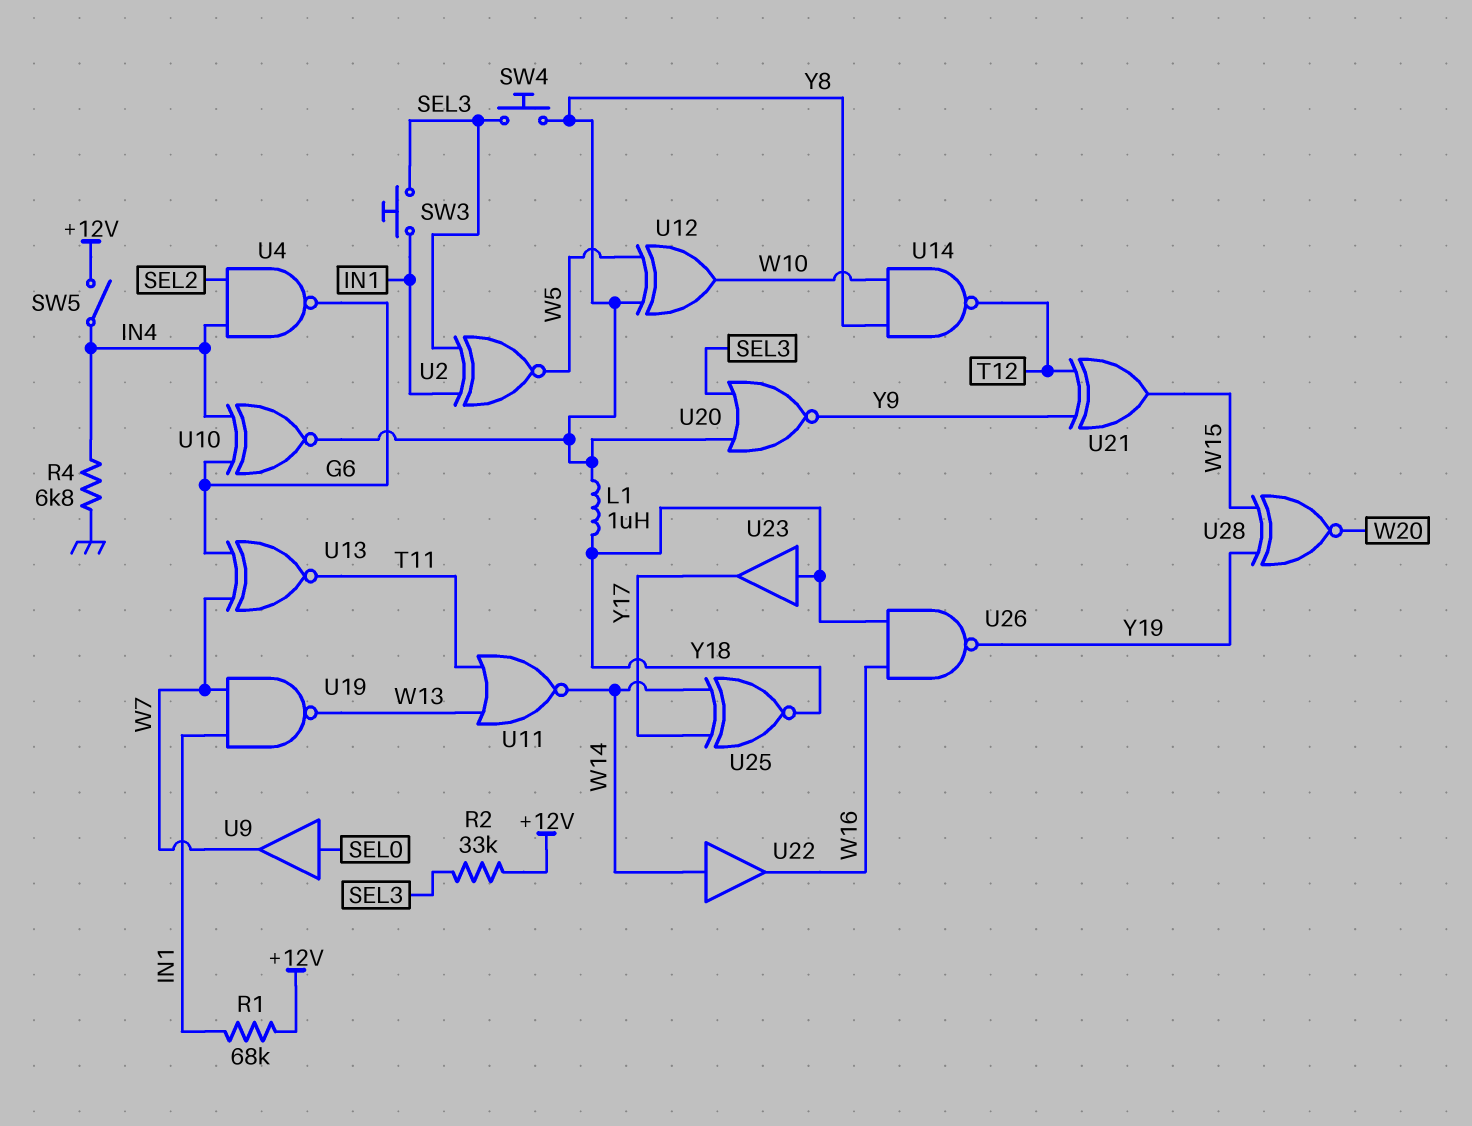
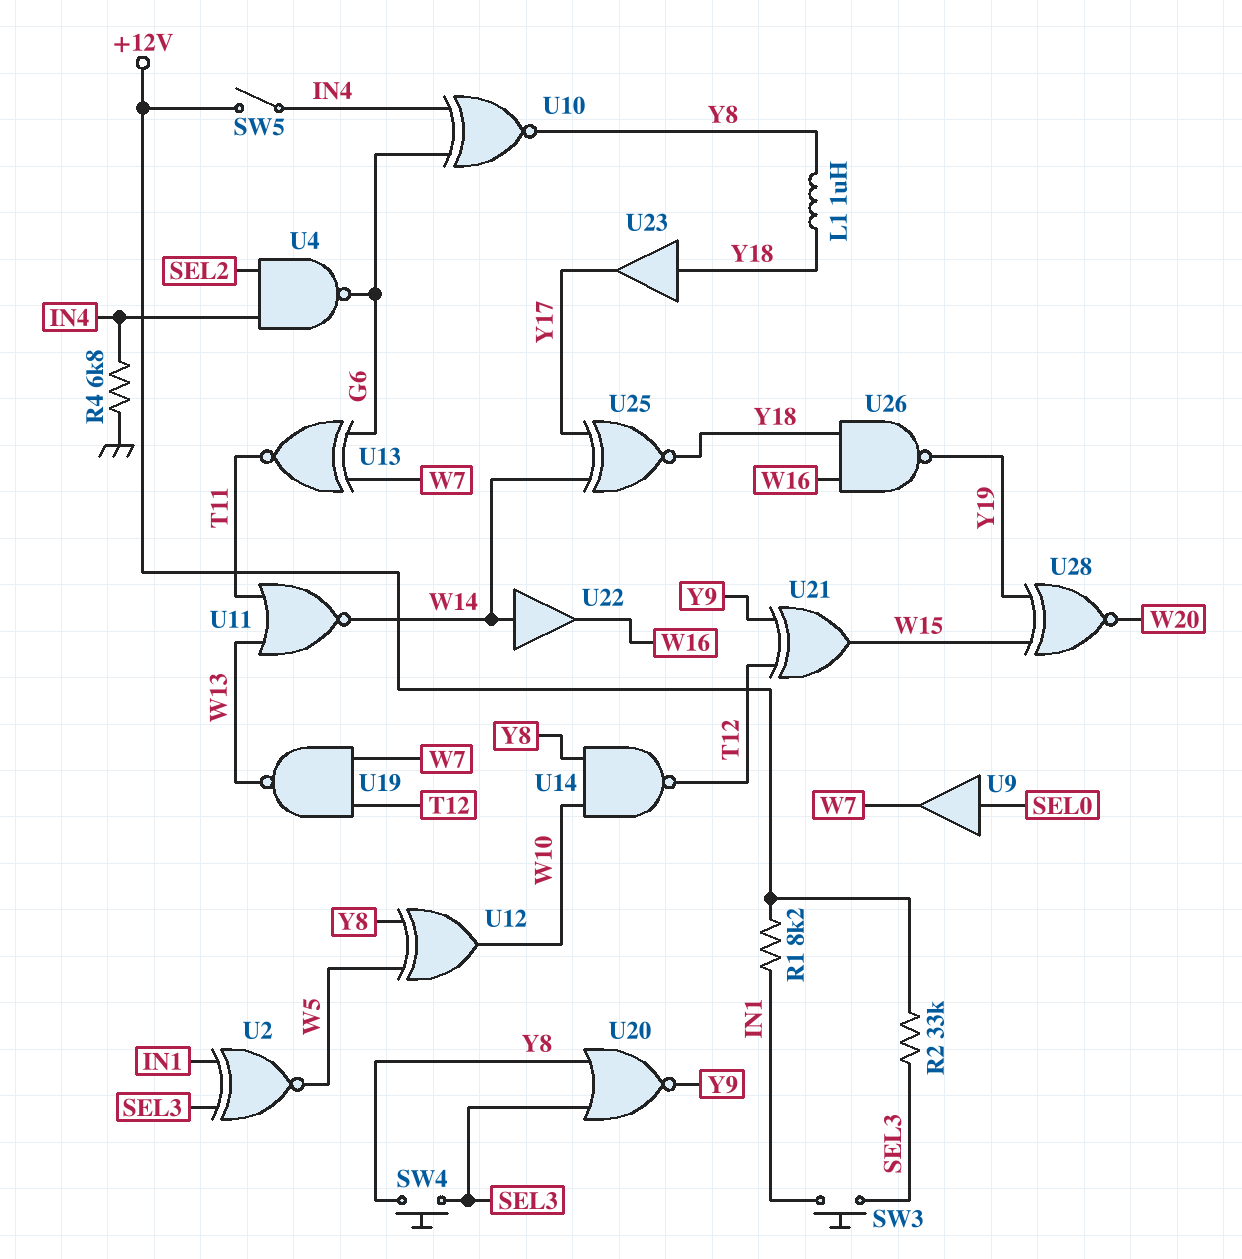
R1: 68k (+12V, IN1) -> 8.2k (+12V, IN1)
U19: NAND (in IN1, in W7, out W13) -> NAND (in T12, in W7, out W13)

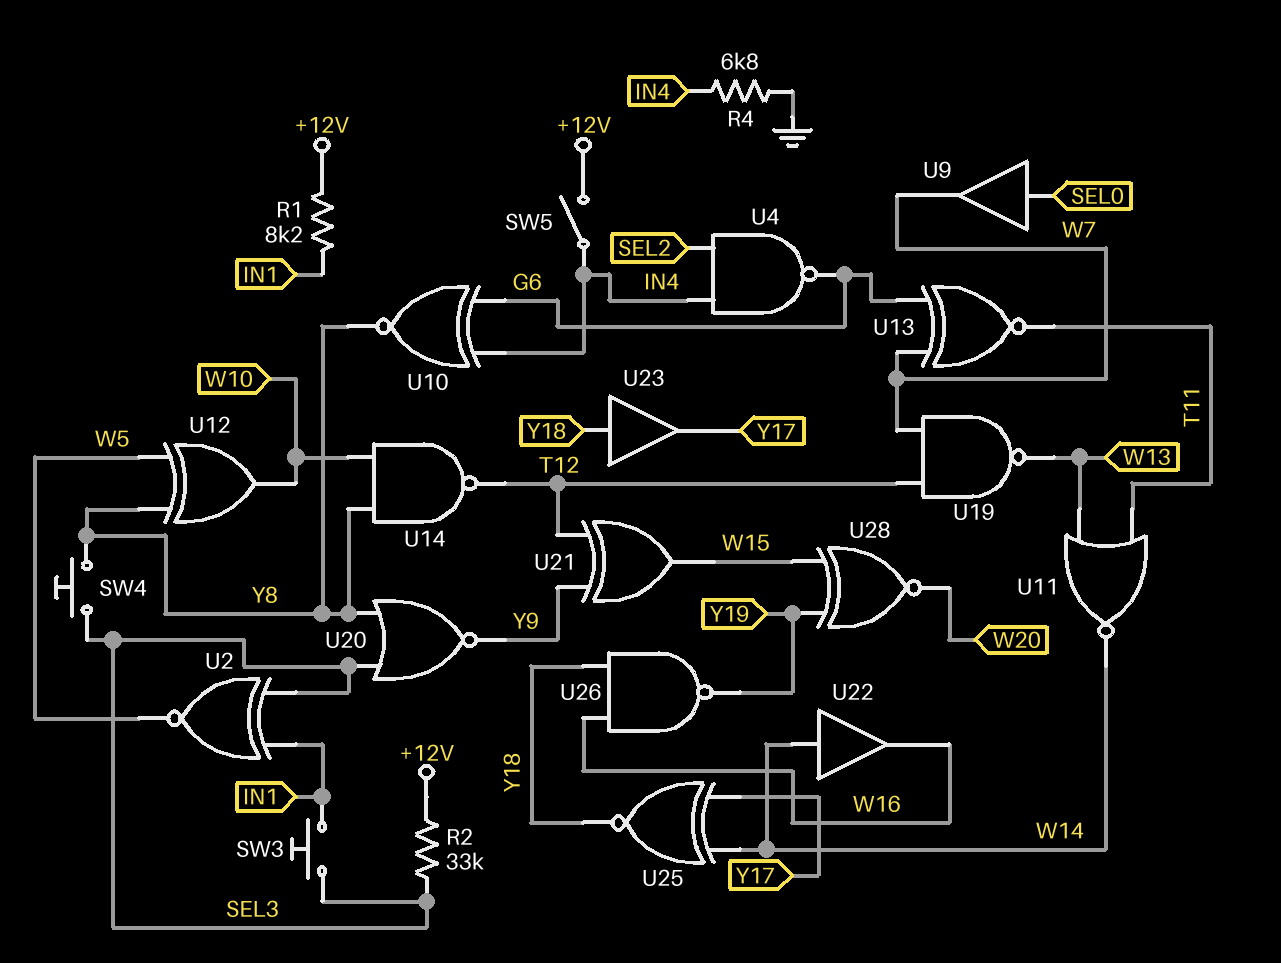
L1: 1uH (Y8, Y18) -> none

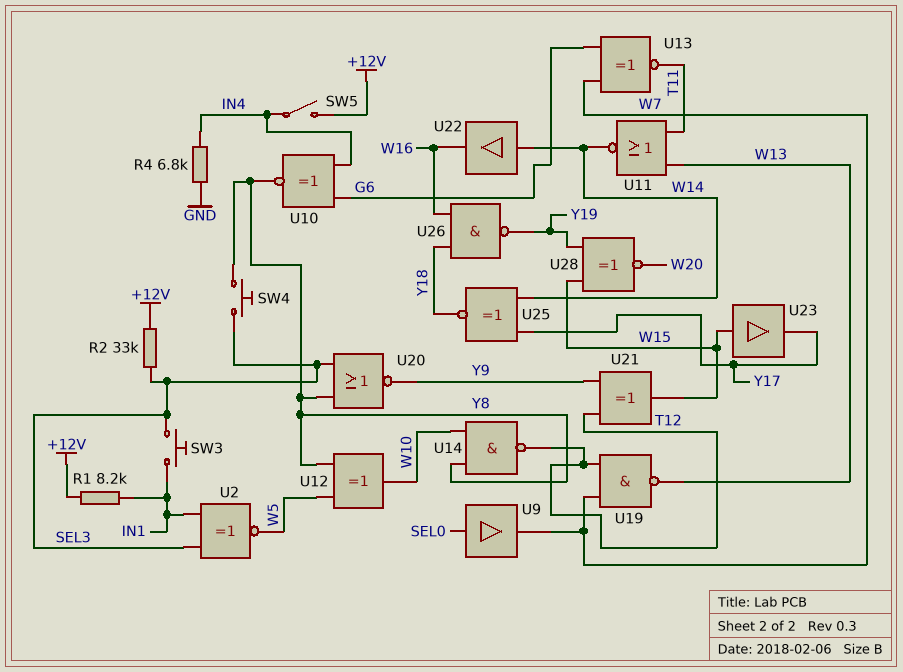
U4: NAND (in IN4, in SEL2, out G6) -> none
U23: buffer (in Y18, out Y17) -> buffer (in W15, out Y17)

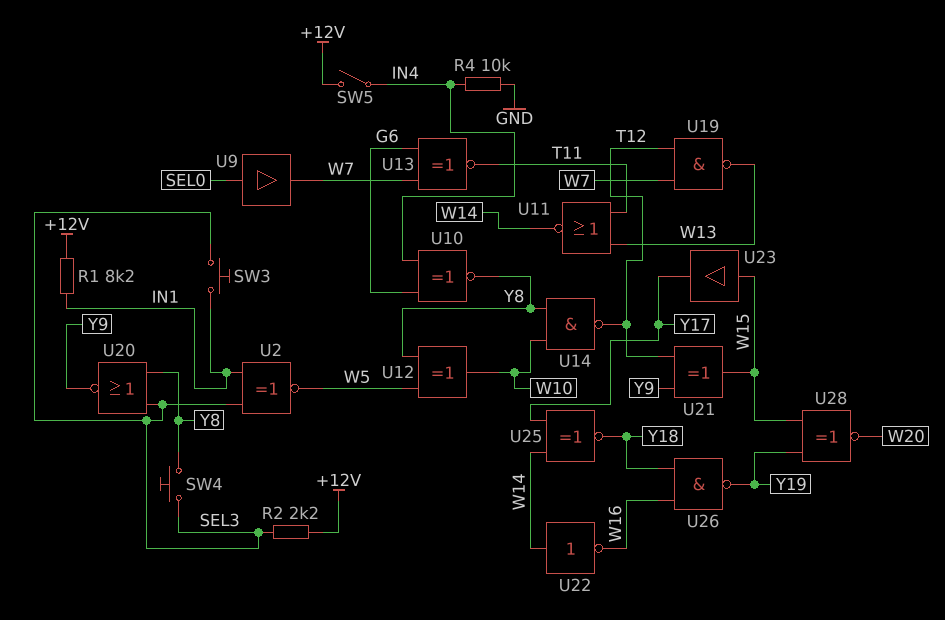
R2: 33k (+12V, SEL3) -> 2.2k (+12V, SEL3)
R4: 6.8k (GND, IN4) -> 10k (GND, IN4)
U22: buffer (in W14, out W16) -> NOT (in W14, out W16)

